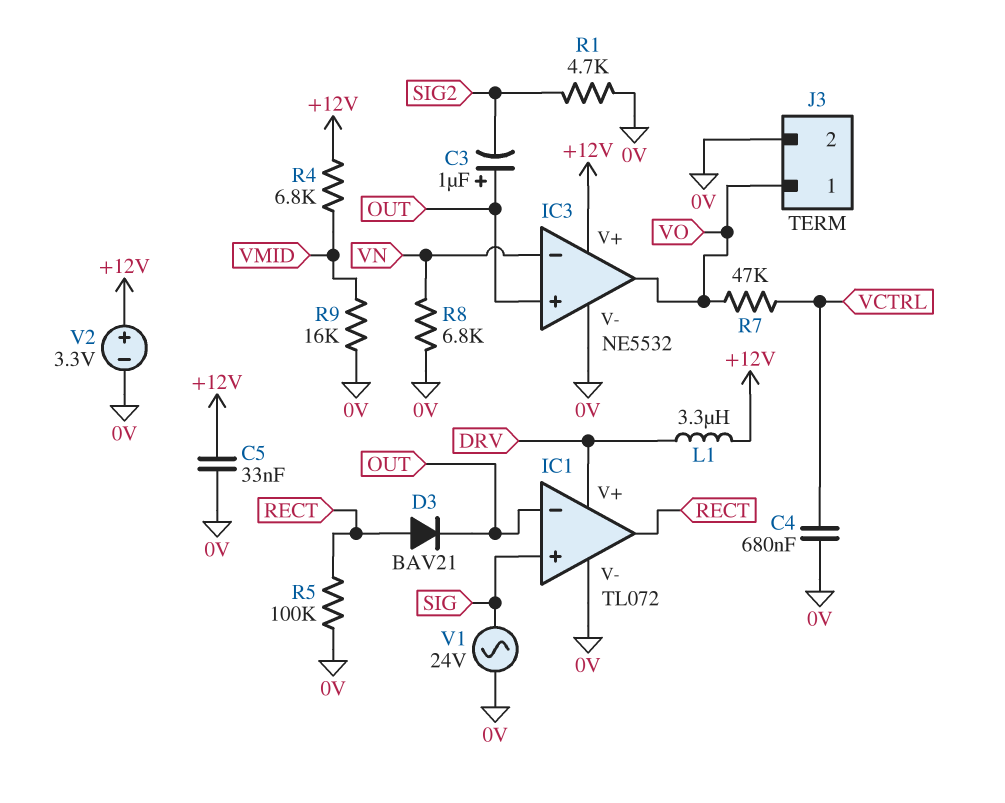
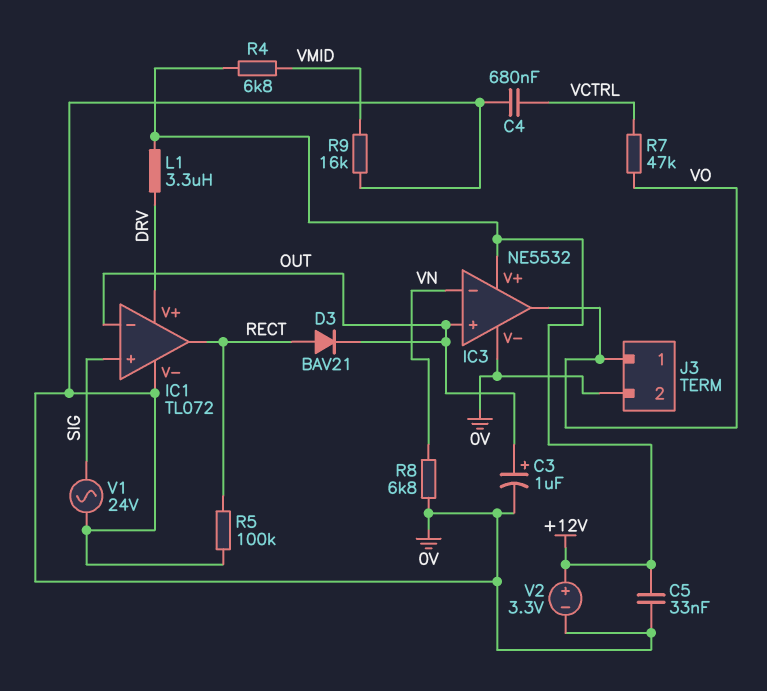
C3: 1uF (plus OUT, minus SIG2) -> 1uF (plus OUT, minus 0V)
R1: 4.7k (0V, SIG2) -> none

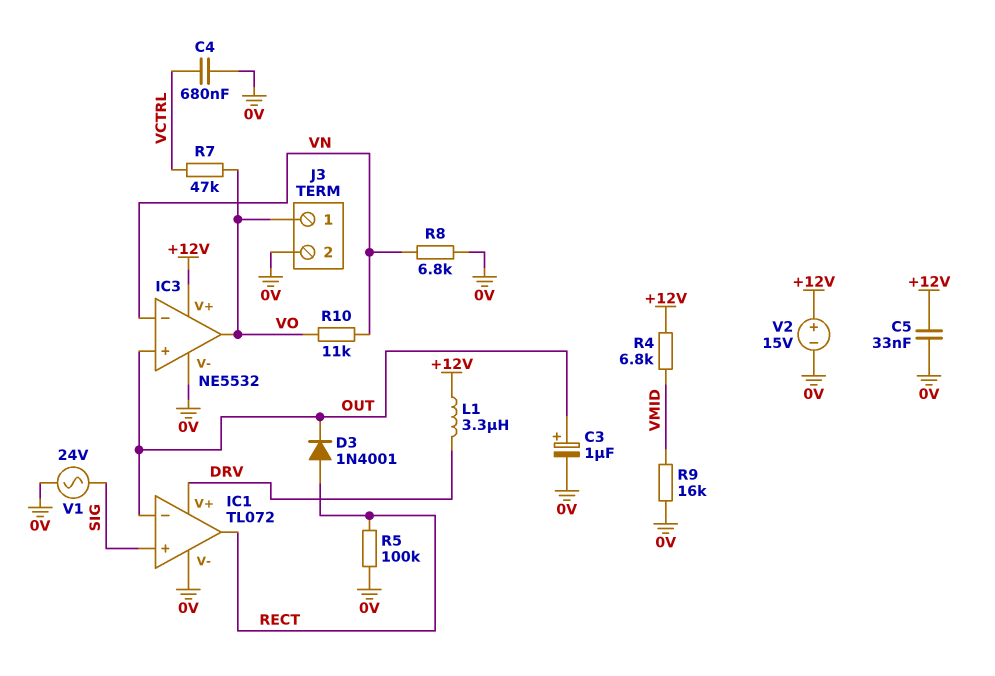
D3: diode BAV21 (A RECT, K OUT) -> diode 1N4001 (A RECT, K OUT)
R10: none -> 11k (VN, VO)
V2: 3.3V (plus +12V, minus 0V) -> 15V (plus +12V, minus 0V)

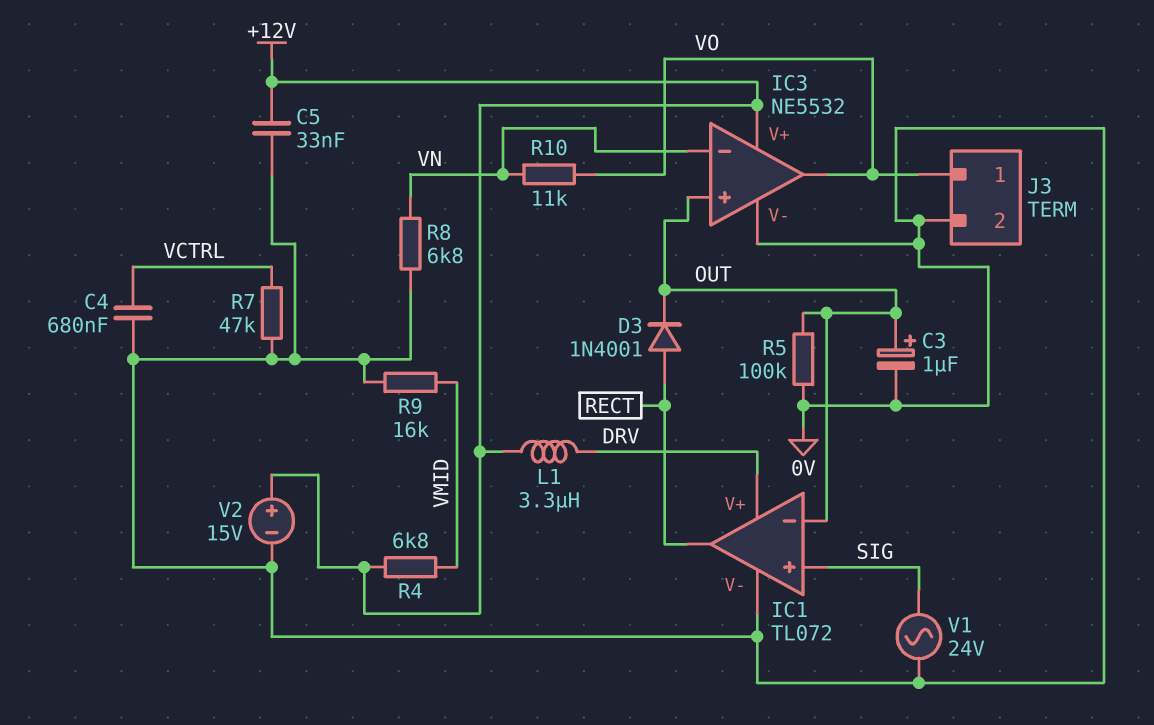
R5: 100k (0V, RECT) -> 100k (0V, OUT)
R7: 47k (VCTRL, VO) -> 47k (0V, VCTRL)

